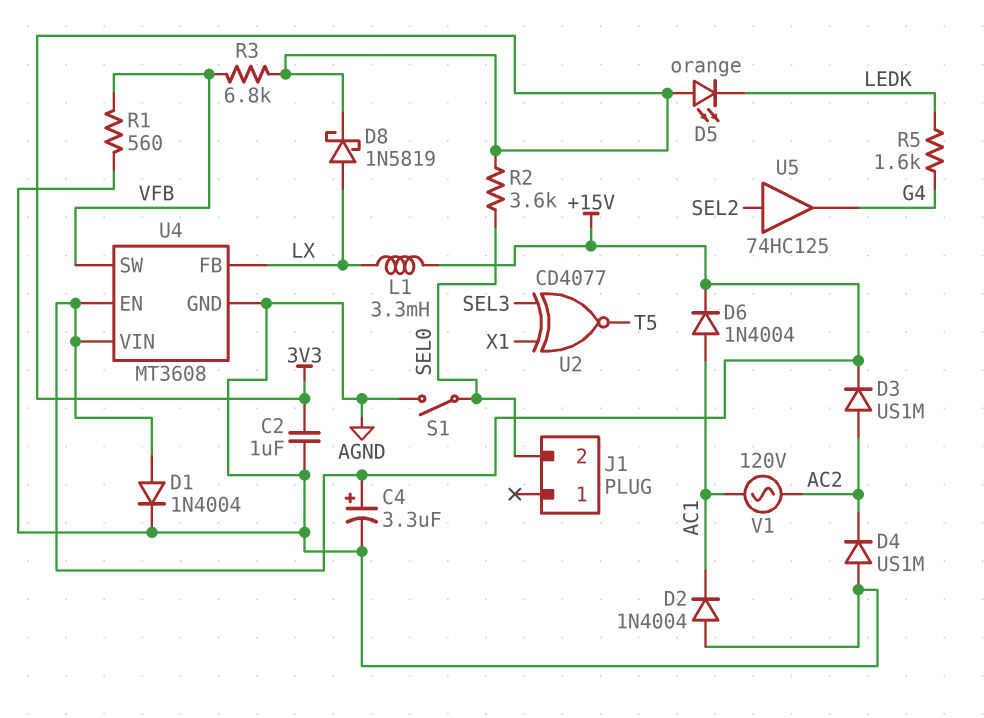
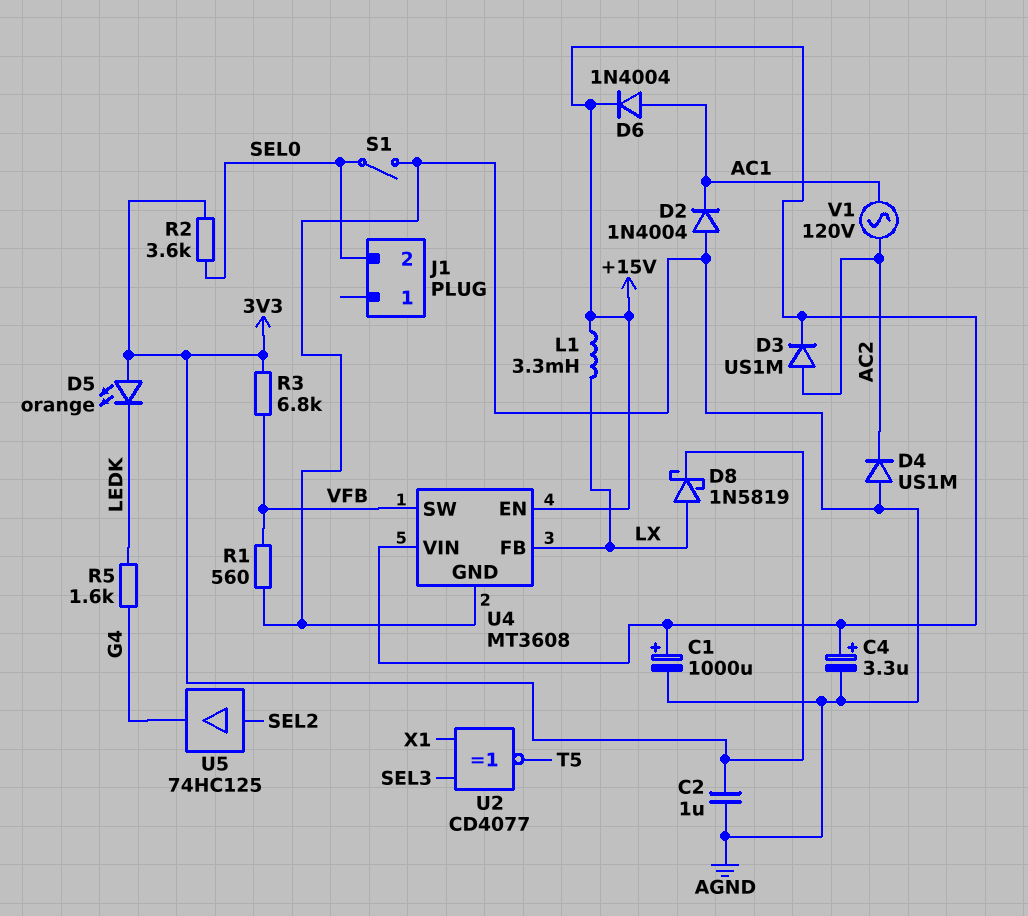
C1: none -> 1000uF (plus +15V, minus AGND)
D1: diode 1N4004 (A +15V, K AGND) -> none

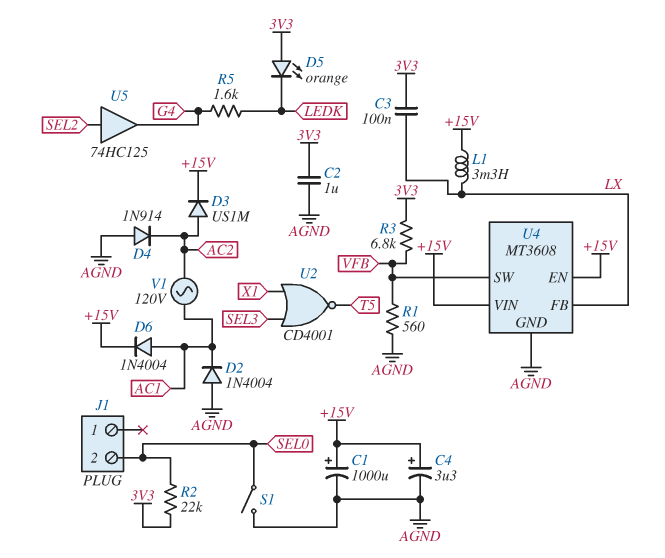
C3: none -> 100nF (3V3, LX)
D4: diode US1M (A AGND, K AC2) -> diode 1N914 (A AGND, K AC2)
D8: schottky 1N5819 (A LX, K 3V3) -> none
R2: 3.6k (3V3, SEL0) -> 22k (3V3, SEL0)
U2: XNOR CD4077 (in SEL3, in X1, out T5) -> NOR CD4001 (in SEL3, in X1, out T5)

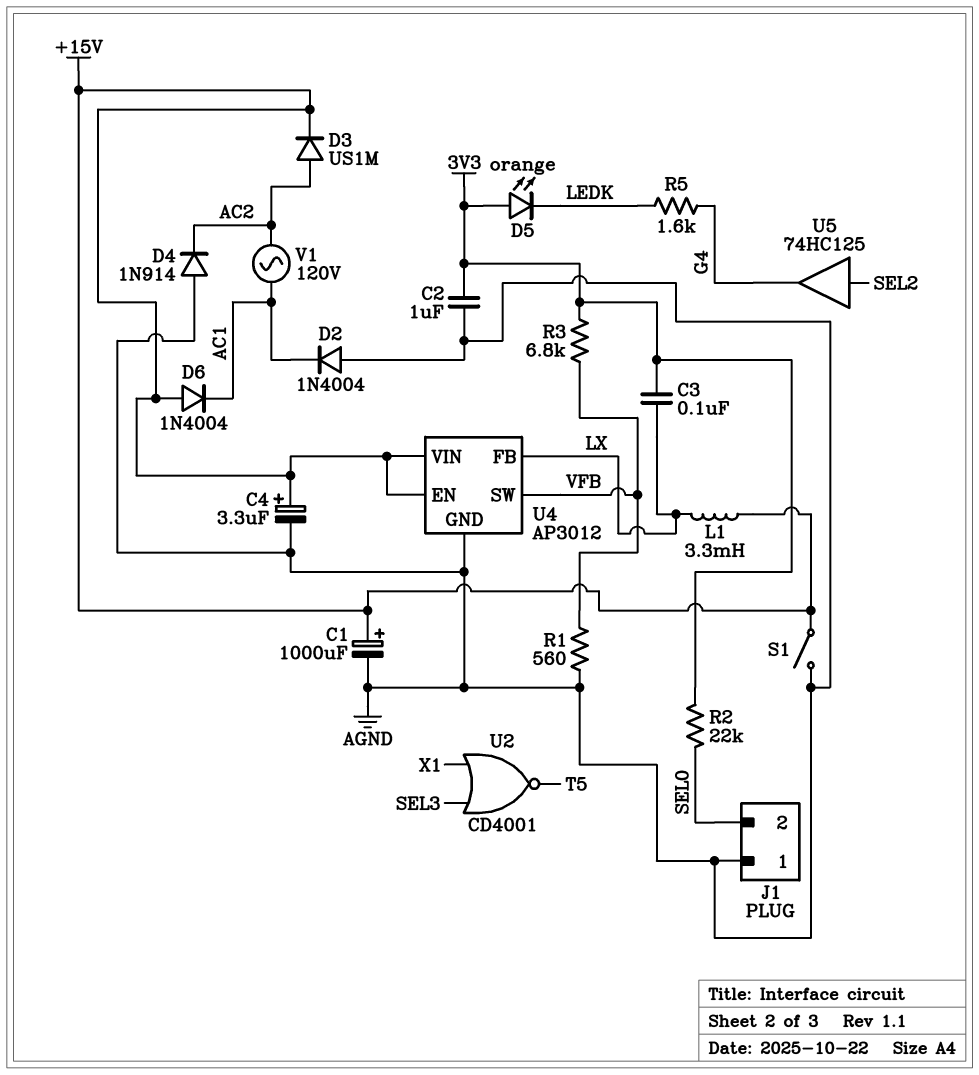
D6: diode 1N4004 (A AC1, K +15V) -> diode 1N4004 (A +15V, K AC1)
J1 pin 1: none -> AGND
S1: switch (AGND, SEL0) -> switch (+15V, AGND)
U4: MT3608 -> AP3012

